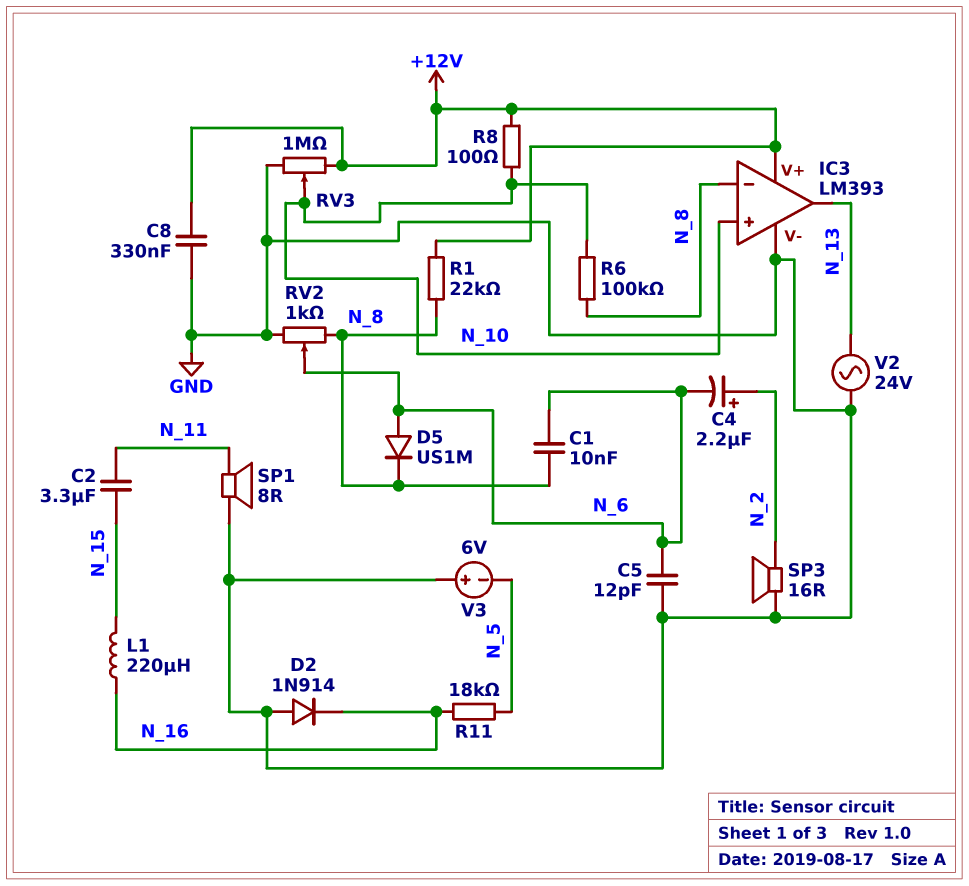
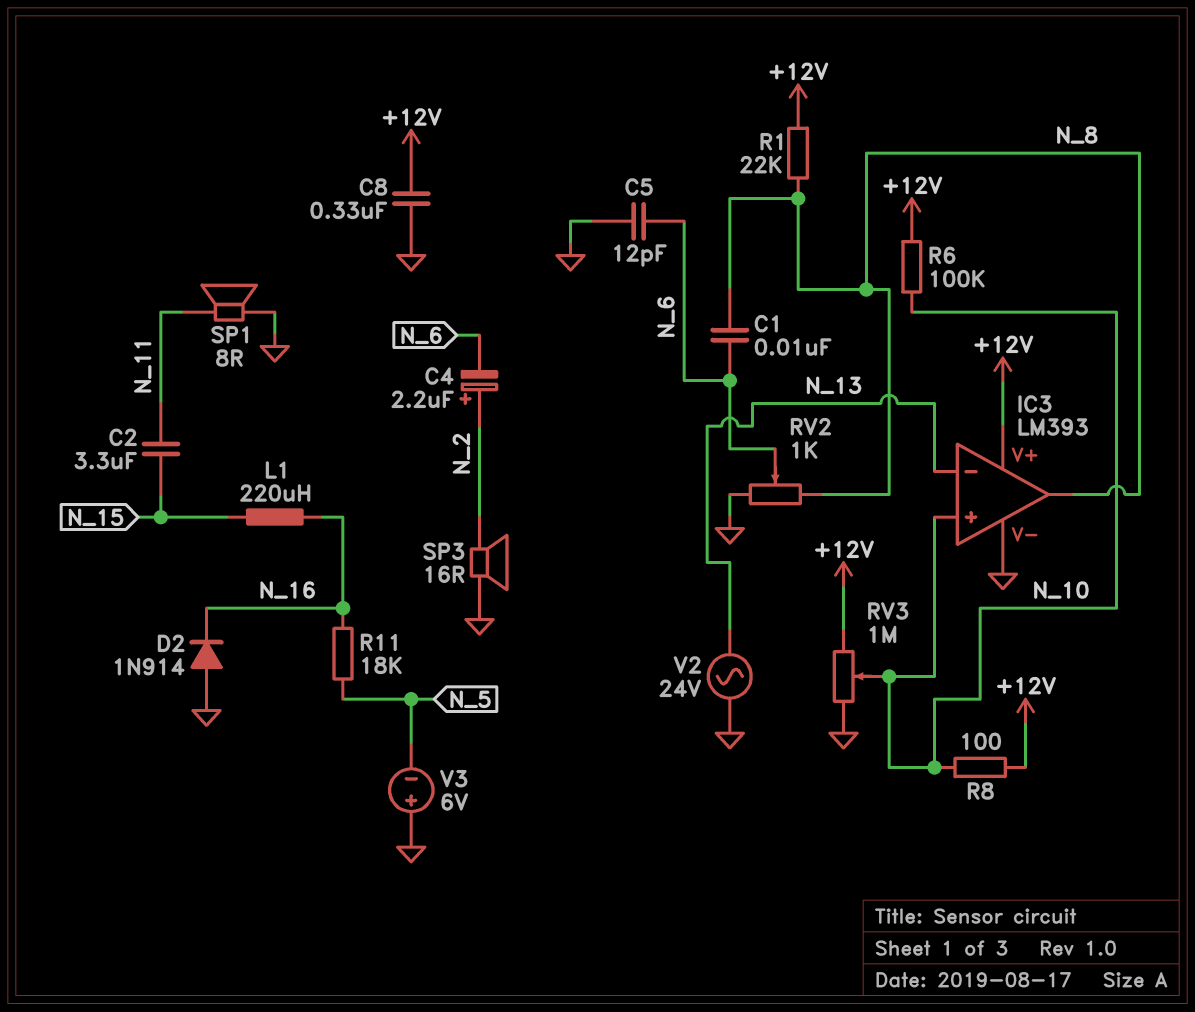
D5: diode US1M (A N_6, K N_8) -> none
IC3 pin in-: N_8 -> N_13
IC3 pin out: N_13 -> N_8
R6: 100k (N_8, N_10) -> 100k (+12V, N_10)

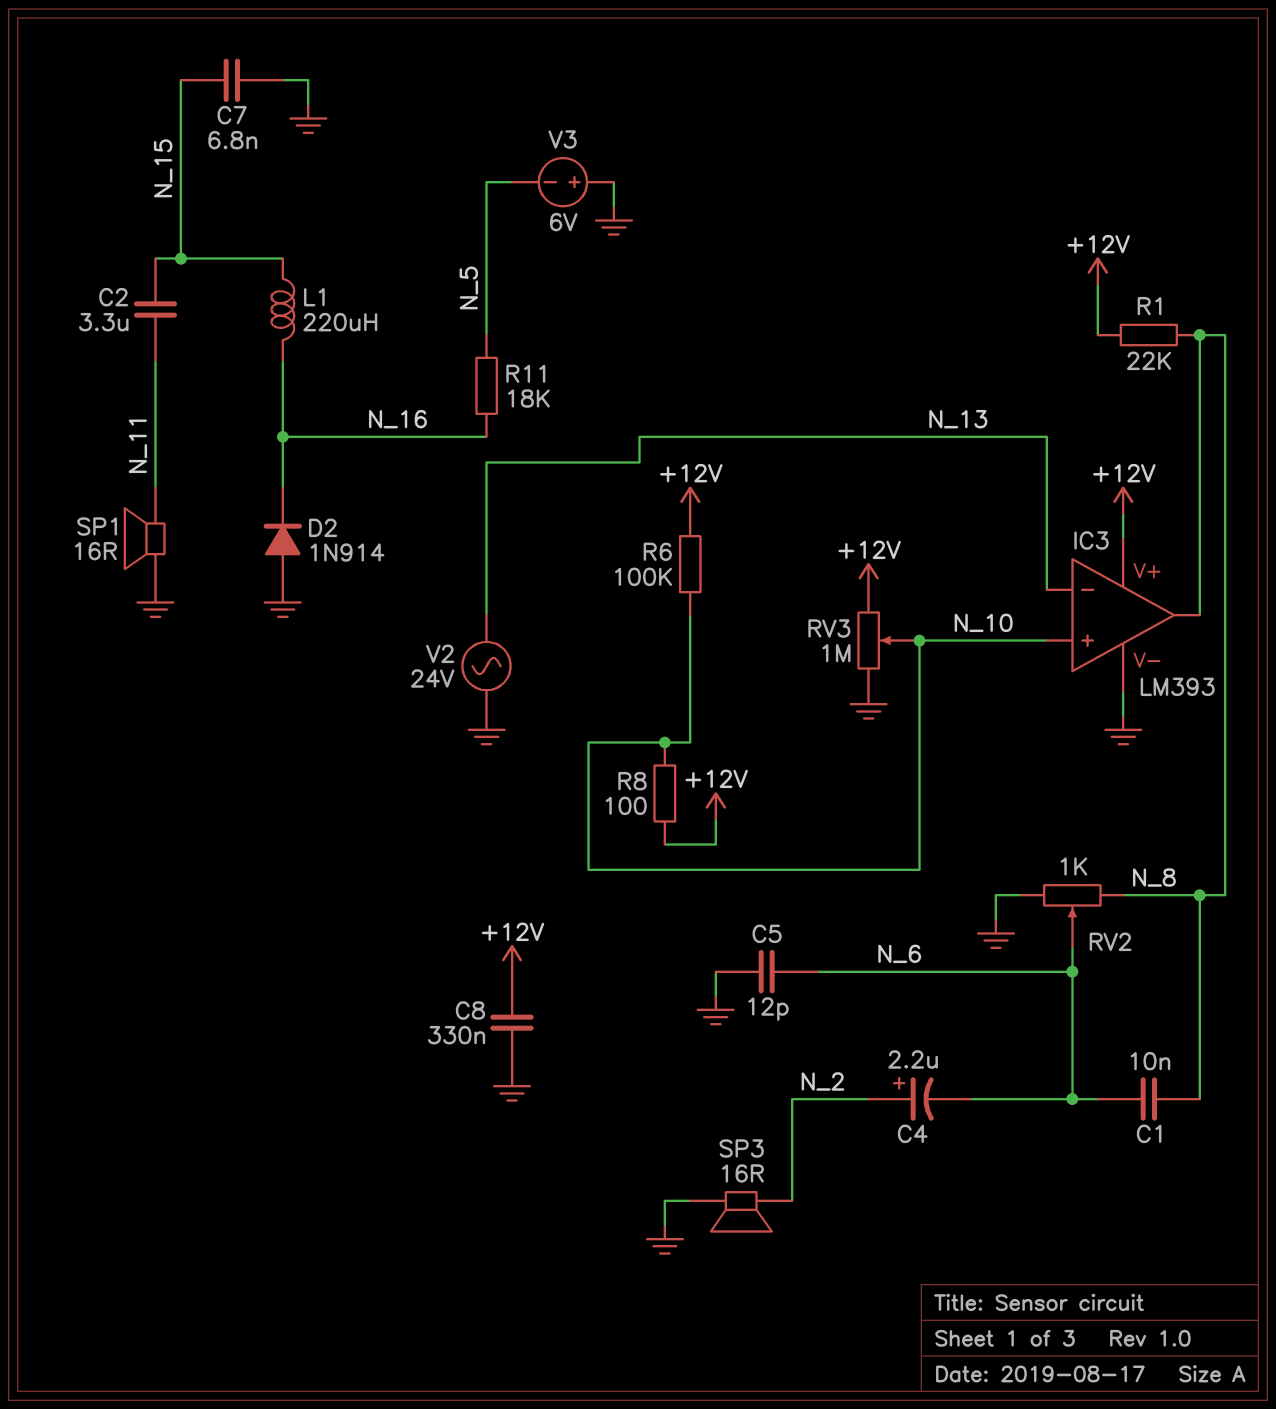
C7: none -> 6.8nF (GND, N_15)
SP1: speaker 8R (GND, N_11) -> speaker 16R (GND, N_11)

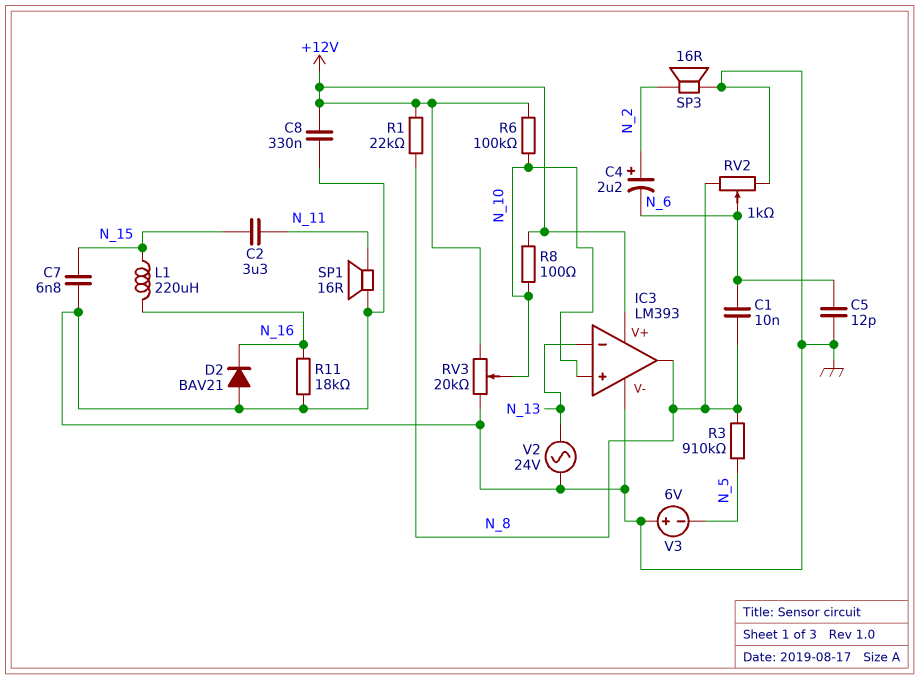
D2: diode 1N914 (A GND, K N_16) -> diode BAV21 (A GND, K N_16)
R3: none -> 910k (N_5, N_8)
R11: 18k (N_5, N_16) -> 18k (GND, N_16)
RV3: 1M (+12V, GND, wiper N_10) -> 20k (+12V, GND, wiper N_10)

